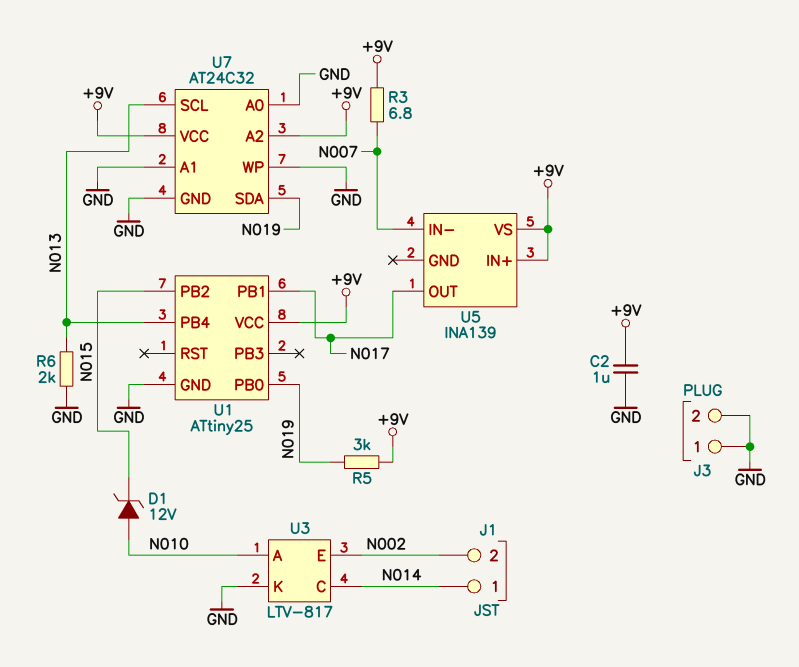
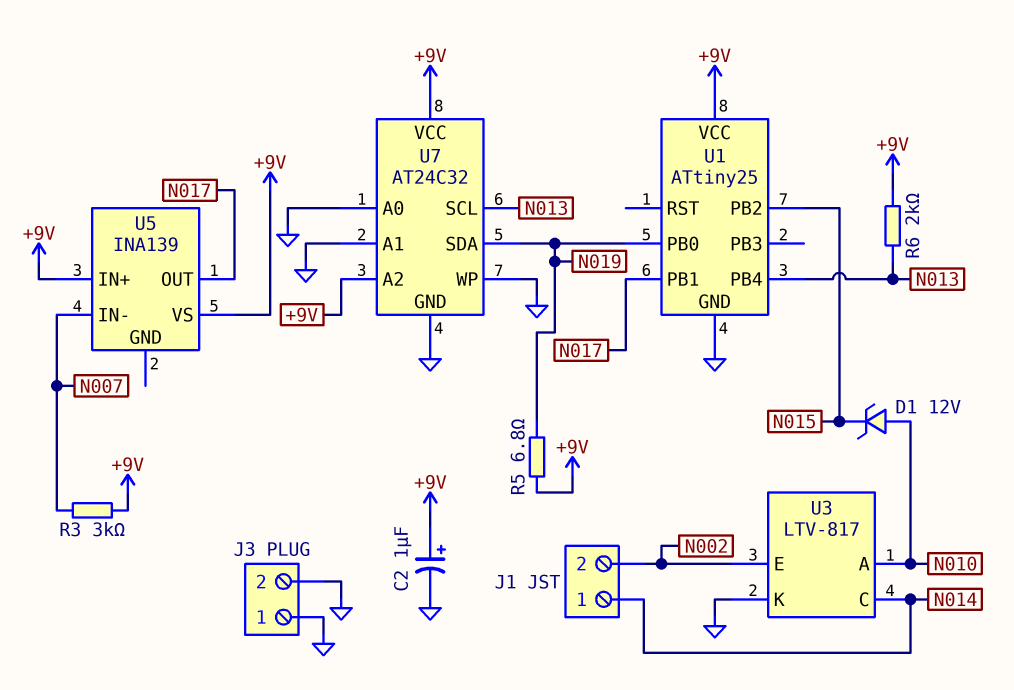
C2: 1uF (+9V, GND) -> 1uF (plus +9V, minus GND)
R3: 6.8 (+9V, N007) -> 3k (+9V, N007)
R5: 3k (+9V, N019) -> 6.8 (+9V, N019)
R6: 2k (GND, N013) -> 2k (+9V, N013)

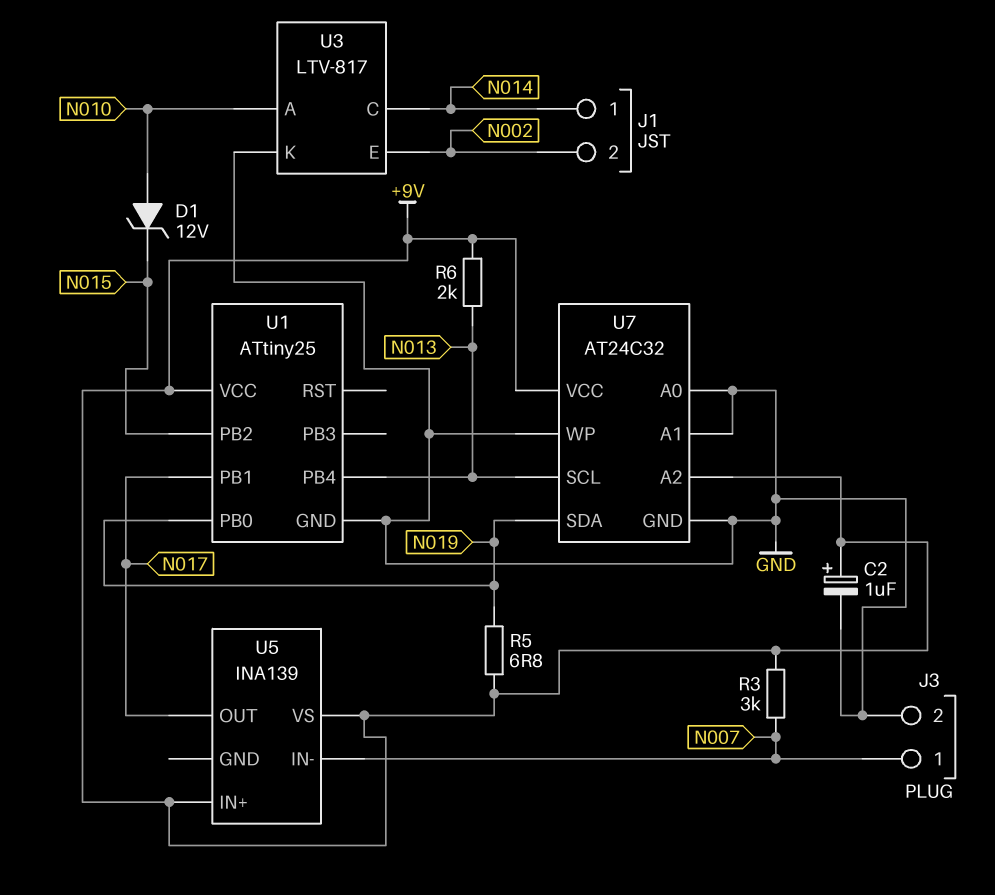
J3 pin 1: GND -> N007

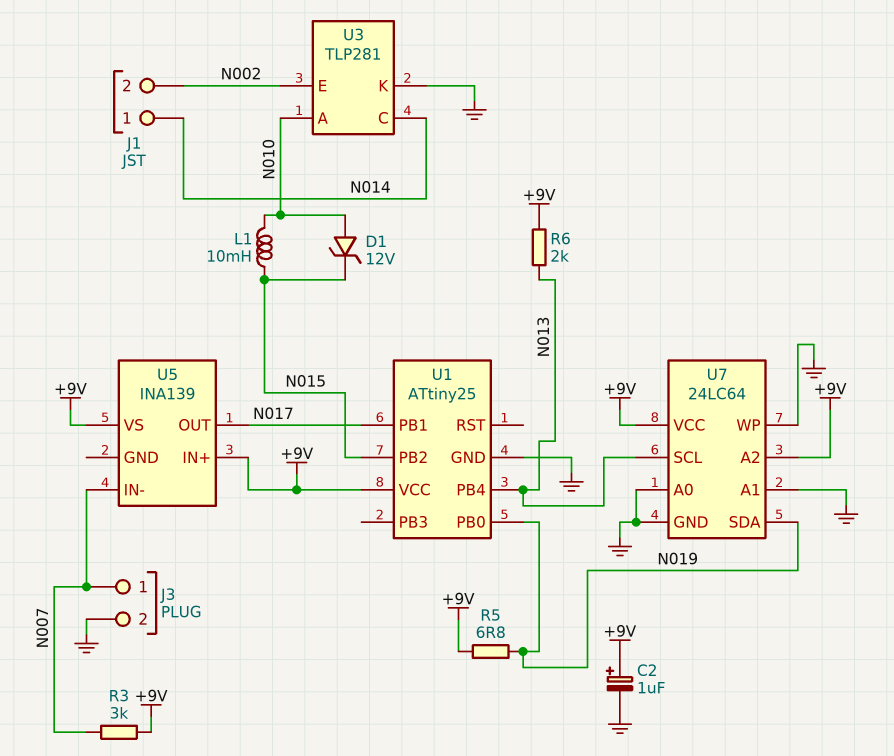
L1: none -> 10mH (N010, N015)
U3: LTV-817 -> TLP281
U7: AT24C32 -> 24LC64

